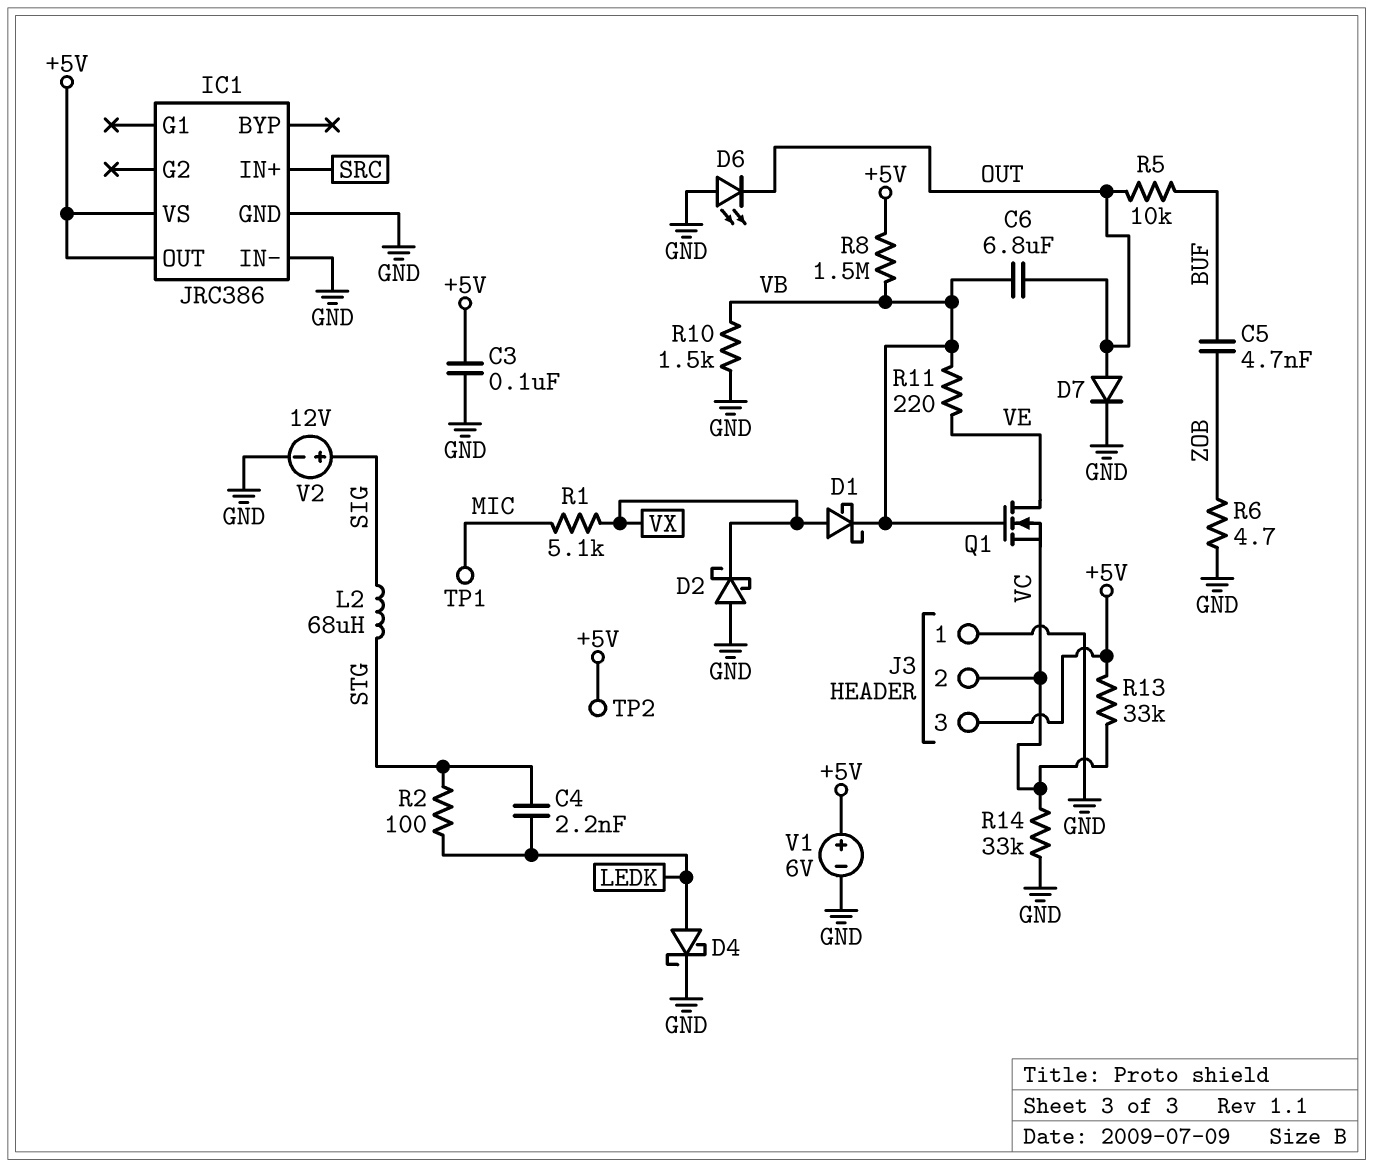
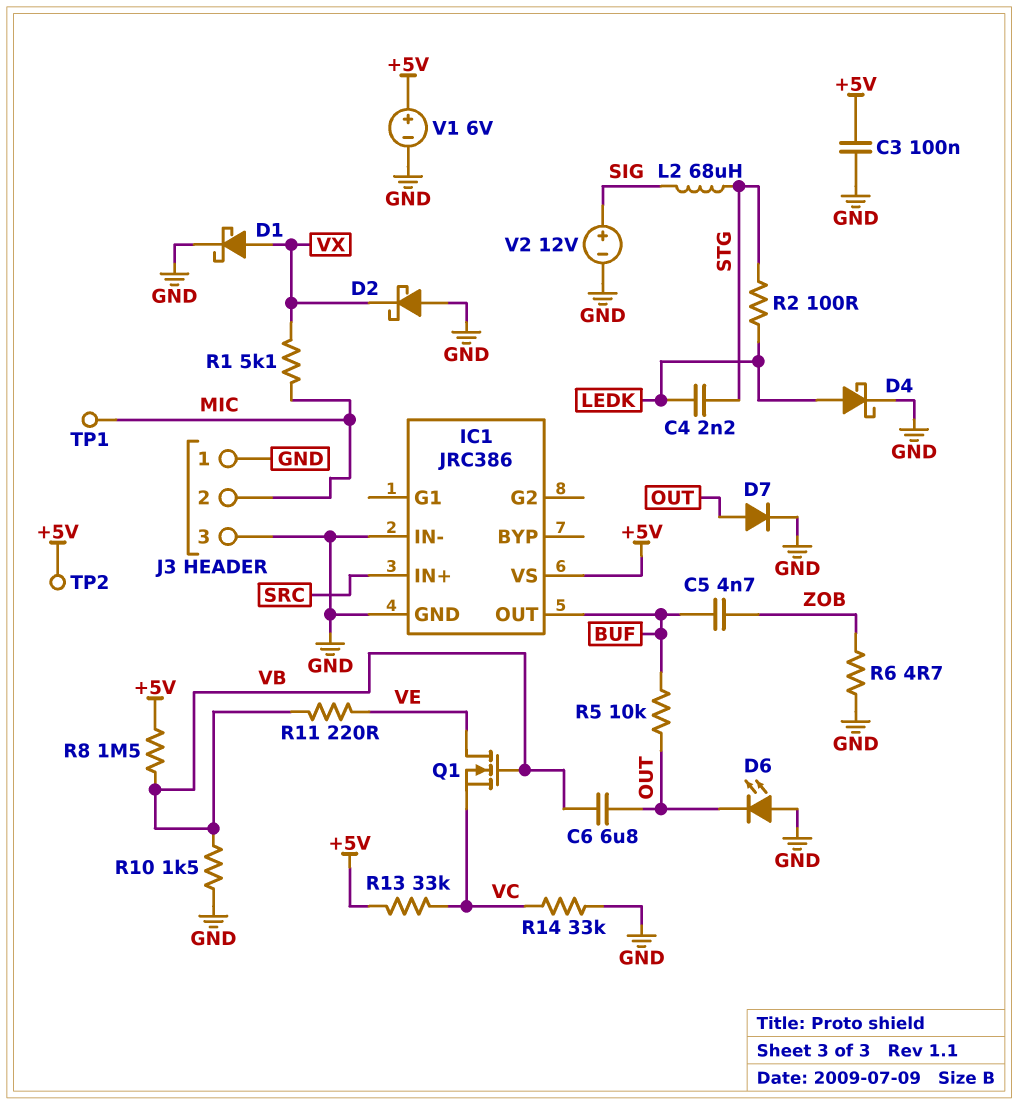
D1: schottky (A VX, K VB) -> schottky (A VX, K GND)
IC1 pin OUT: +5V -> BUF
J3 pin 2: VC -> MIC
J3 pin 3: +5V -> GND

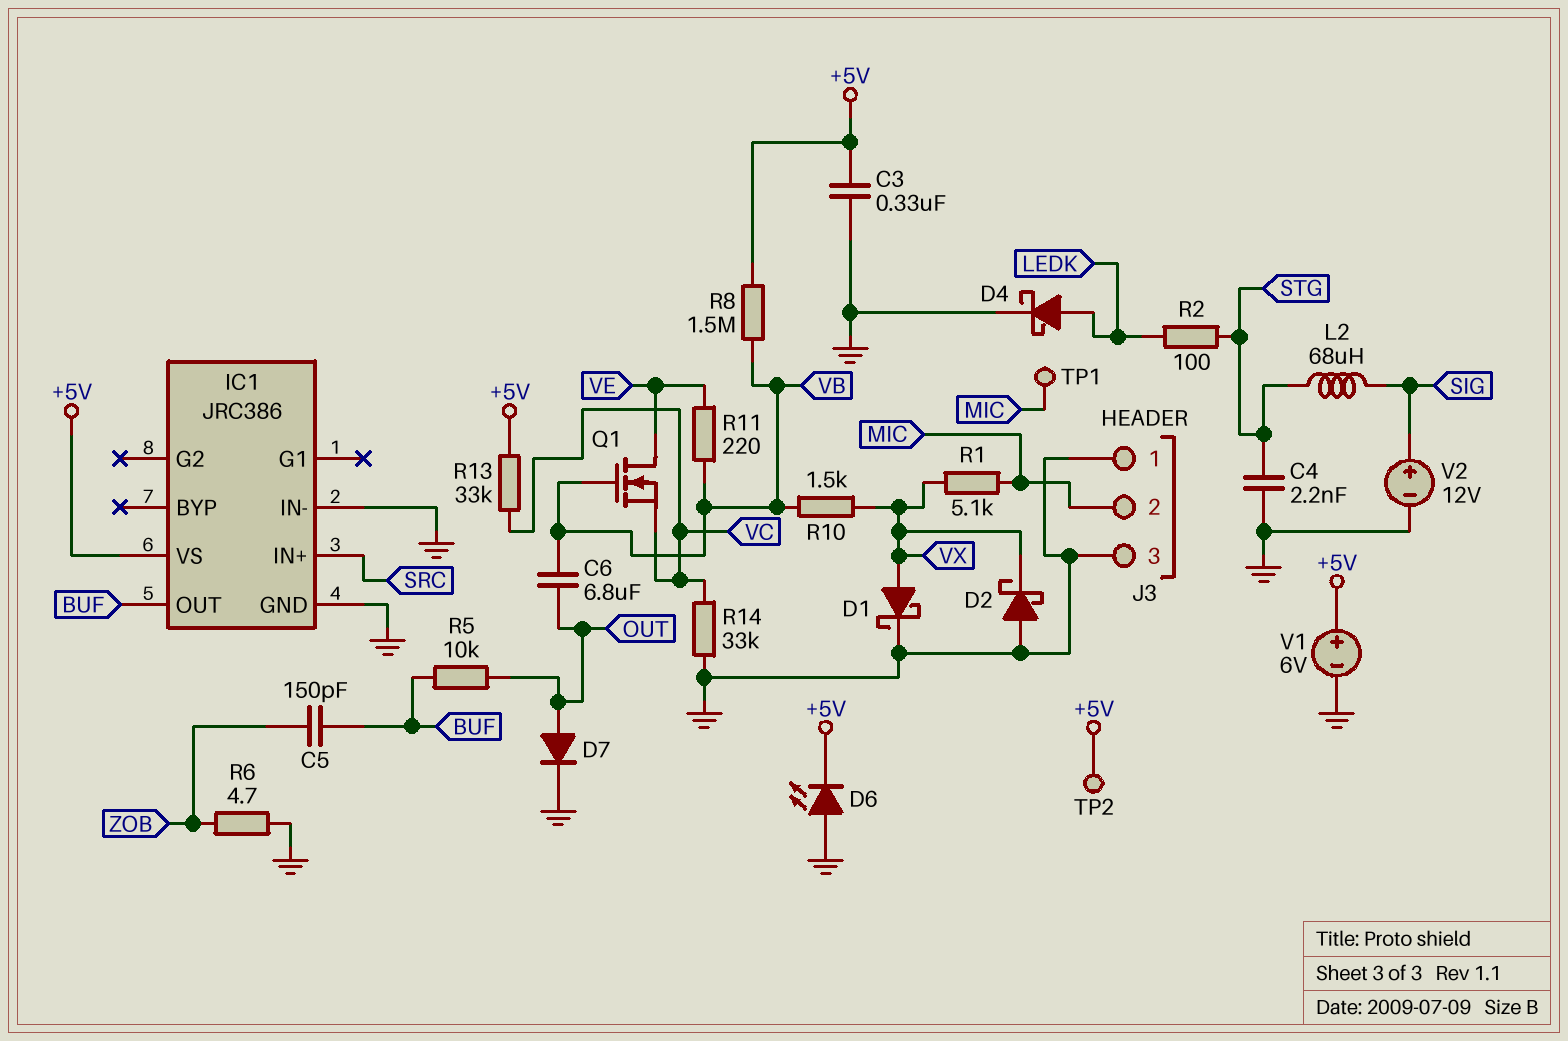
C3: 100nF (+5V, GND) -> 330nF (+5V, GND)
C4: 2.2nF (LEDK, STG) -> 2.2nF (GND, STG)
C5: 4.7nF (BUF, ZOB) -> 150pF (BUF, ZOB)
D6: LED (A GND, K OUT) -> LED (A GND, K +5V)
R10: 1.5k (GND, VB) -> 1.5k (VB, VX)

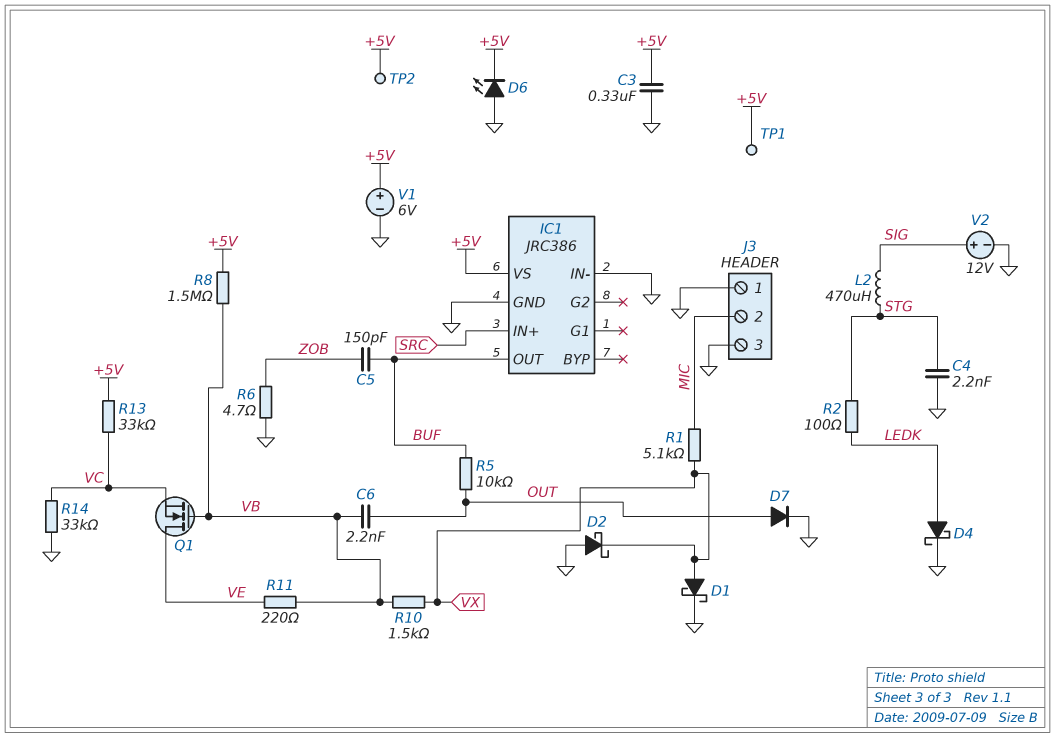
C6: 6.8uF (OUT, VB) -> 2.2nF (OUT, VB)
L2: 68uH (SIG, STG) -> 470uH (SIG, STG)
TP1: test point (MIC) -> test point (+5V)

